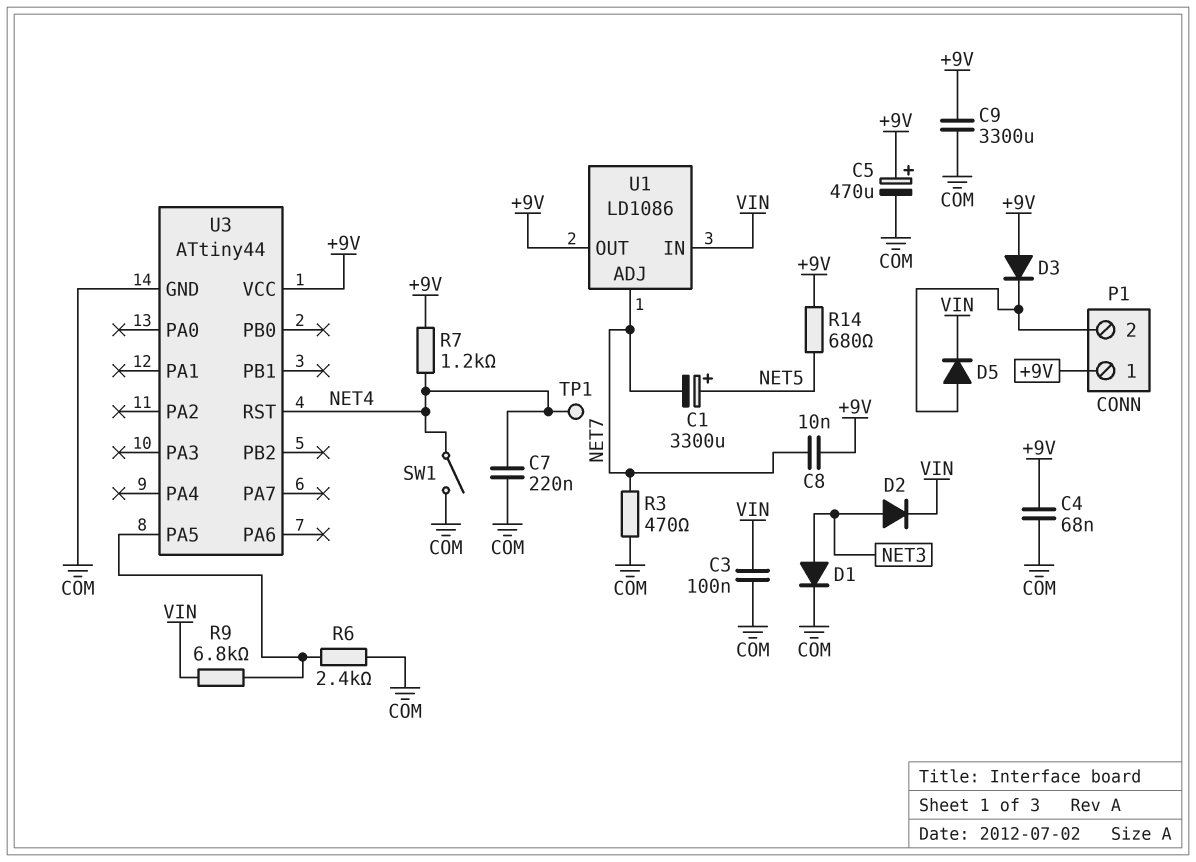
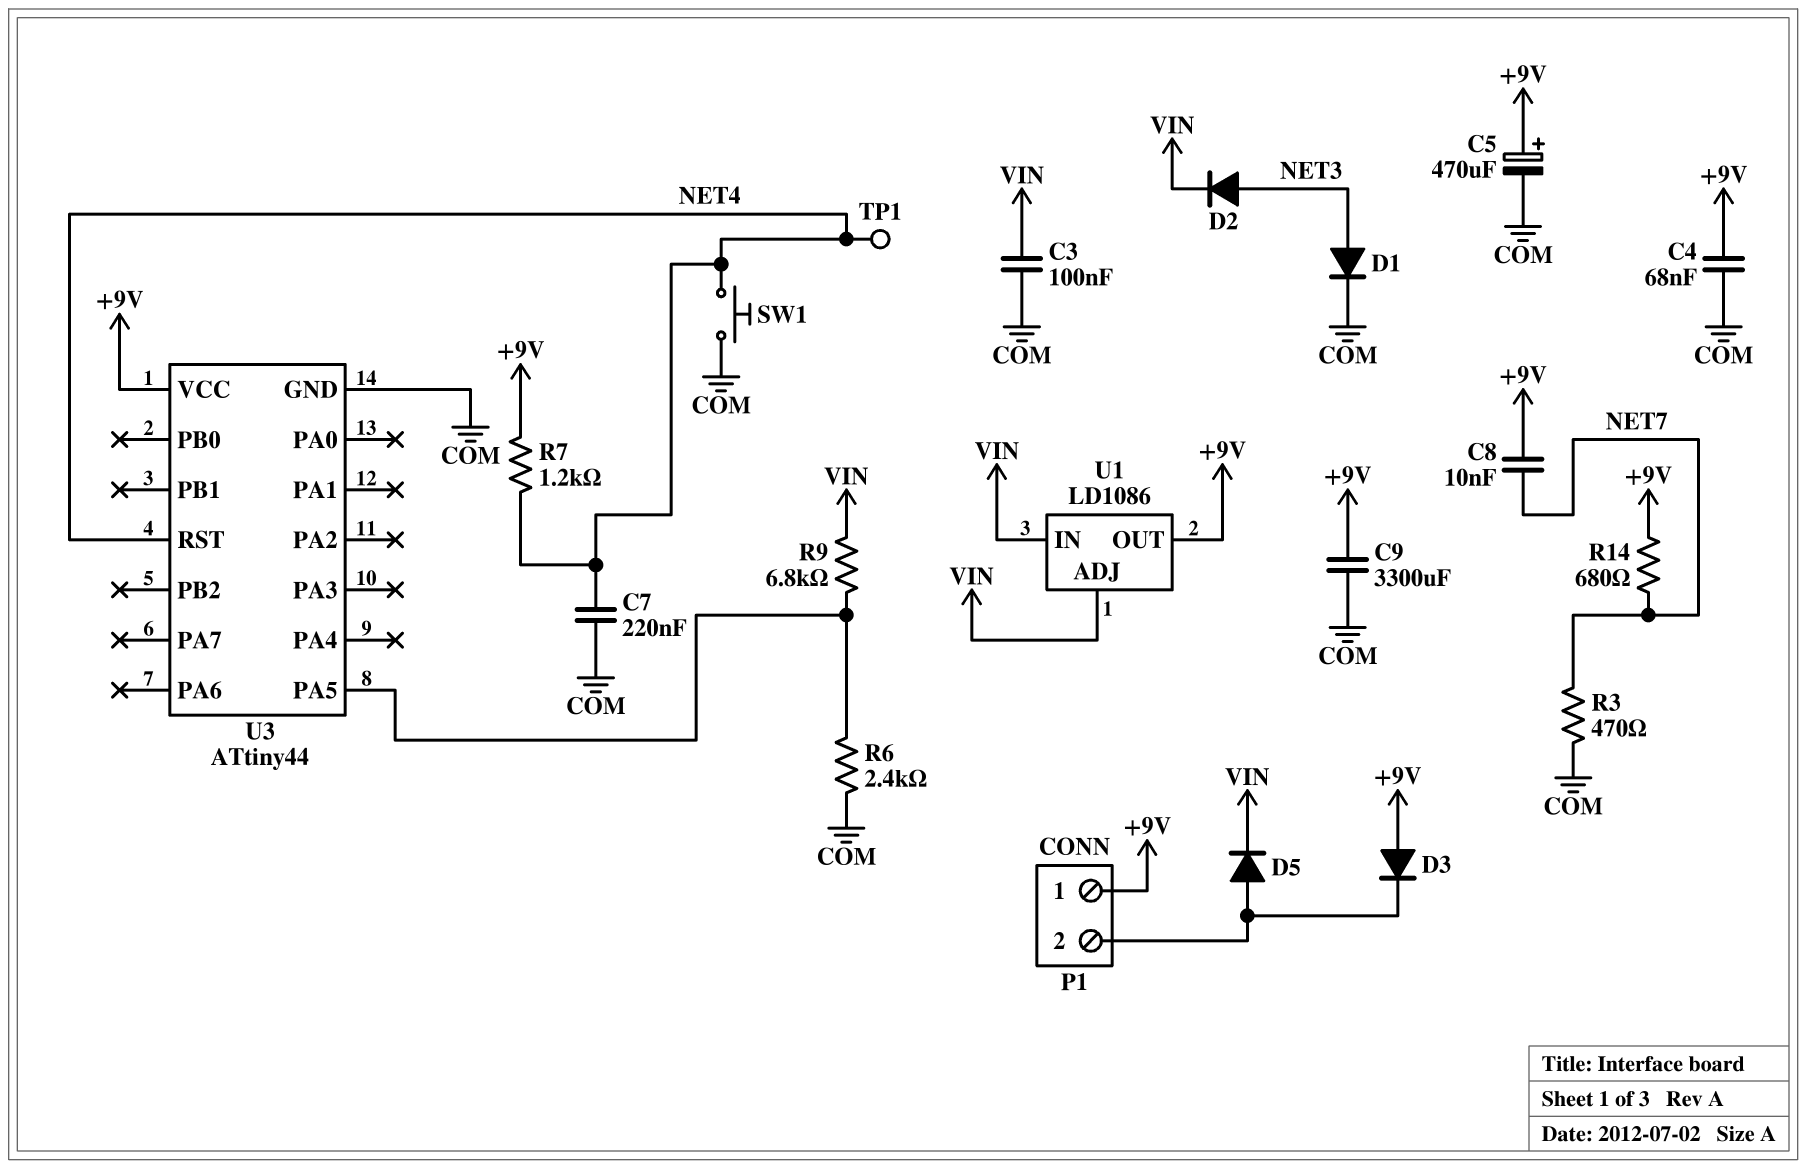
C1: 3300uF (plus NET5, minus NET7) -> none
R14: 680 (+9V, NET5) -> 680 (+9V, NET7)
SW1: switch (COM, NET4) -> button (COM, NET4)
U1 pin ADJ: NET7 -> VIN

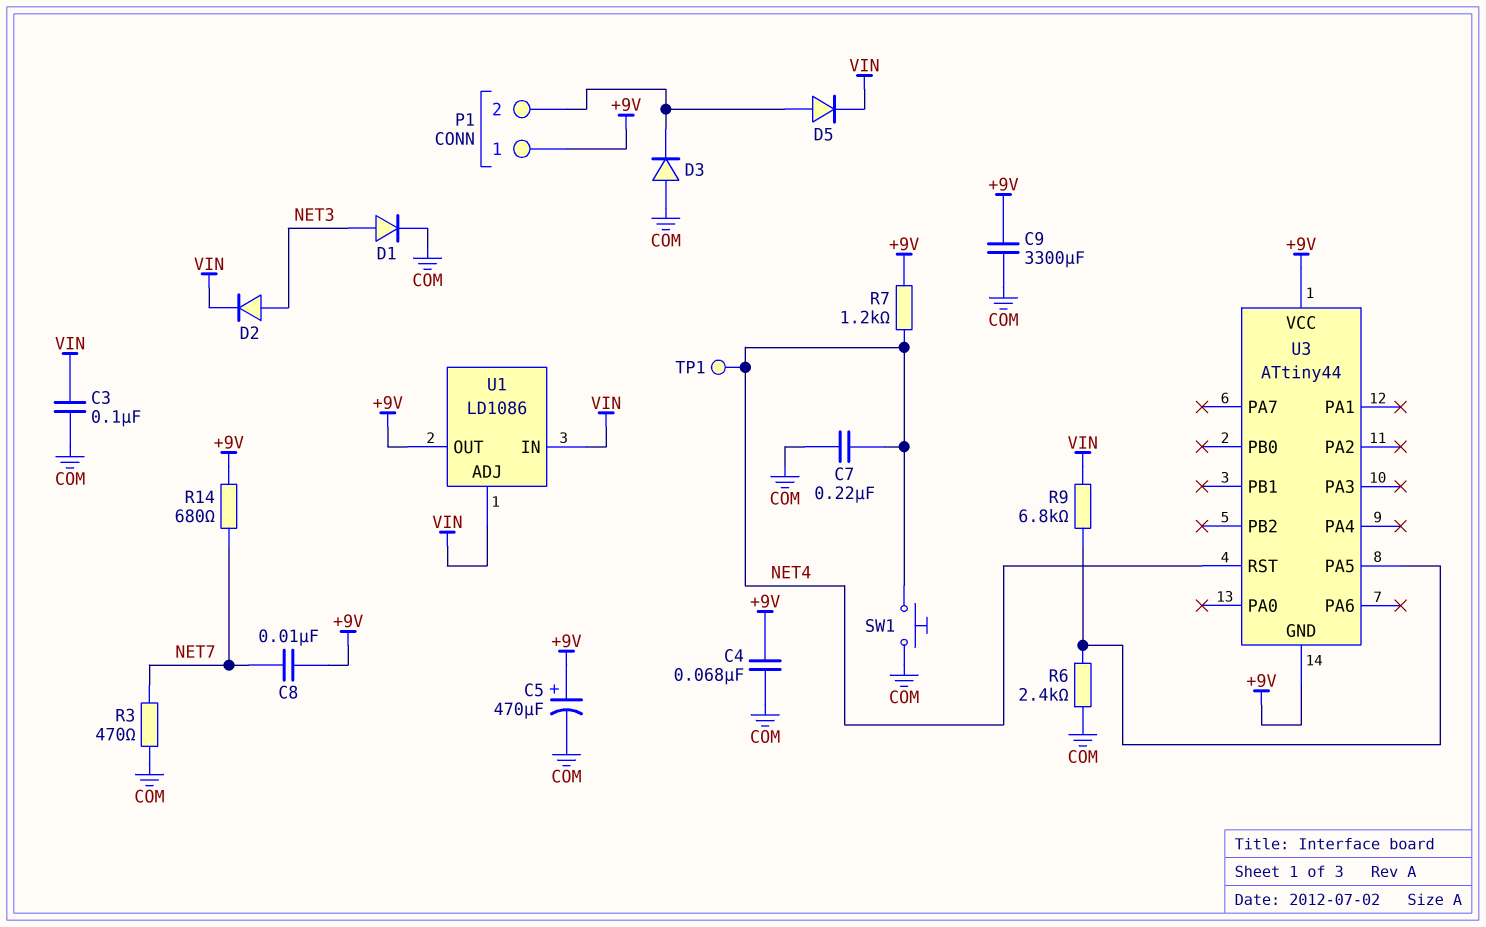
D3: diode (A +9V, K P1/2) -> diode (A COM, K P1/2)
U3 pin GND: COM -> +9V

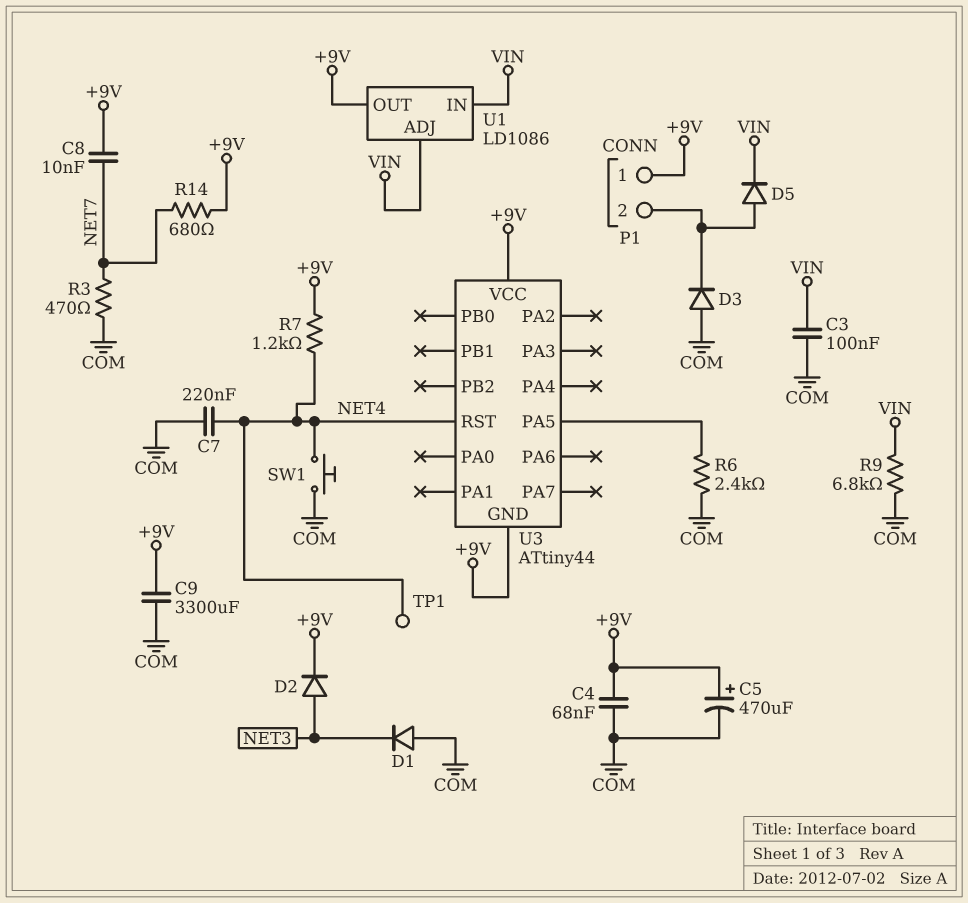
D1: diode (A NET3, K COM) -> diode (A COM, K NET3)
D2: diode (A NET3, K VIN) -> diode (A NET3, K +9V)
R9: 6.8k (U3/PA5, VIN) -> 6.8k (COM, VIN)

